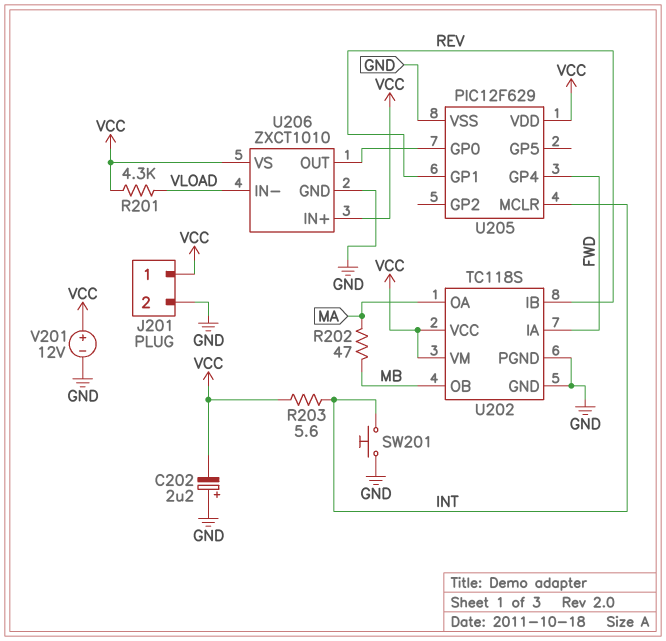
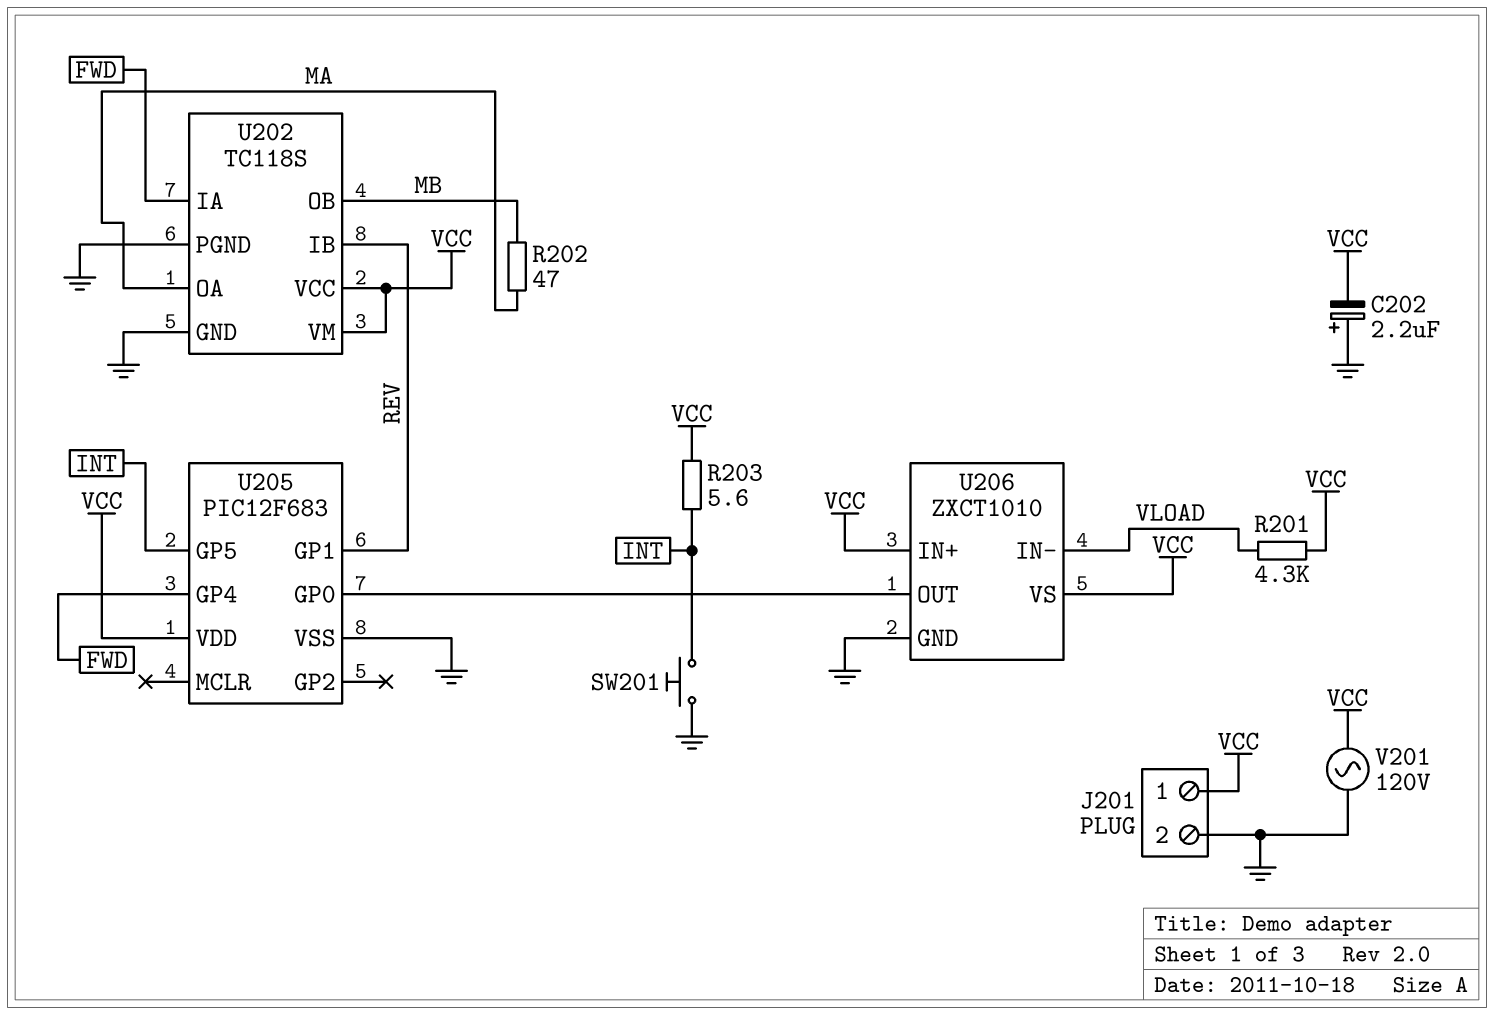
U205: PIC12F629 -> PIC12F683
U205 pin GP5: none -> INT
U205 pin MCLR: INT -> none
V201: 12V (plus VCC, minus GND) -> AC 120V (GND, VCC)

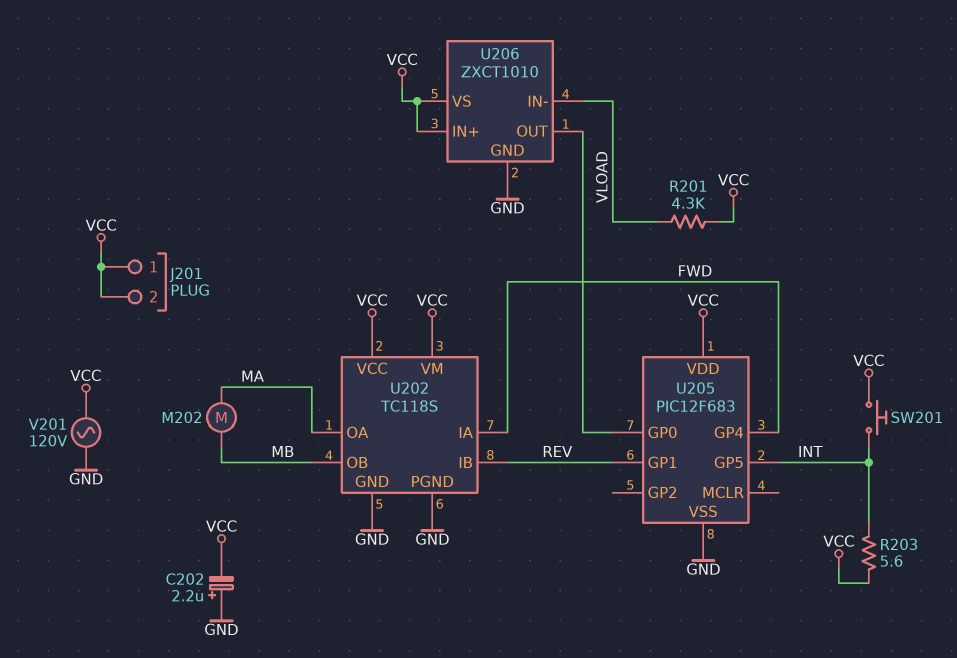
J201 pin 2: GND -> VCC
M202: none -> motor (MA, MB)
R202: 47 (MA, MB) -> none
SW201: button (GND, INT) -> button (INT, VCC)

